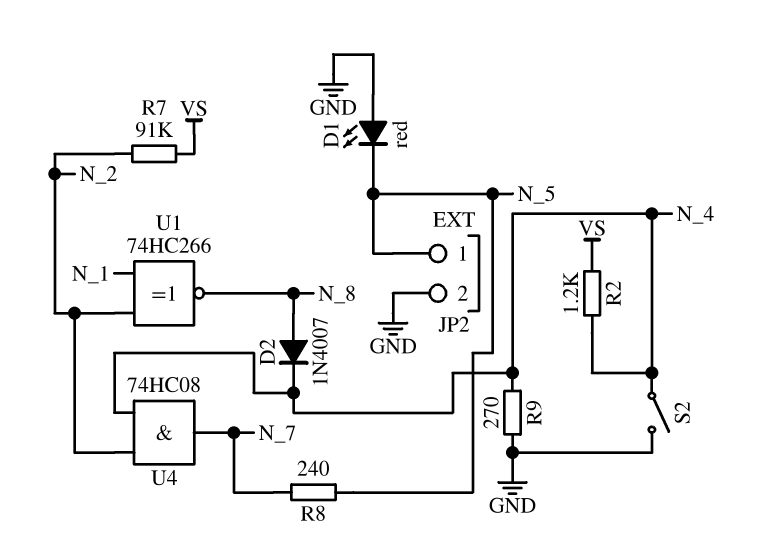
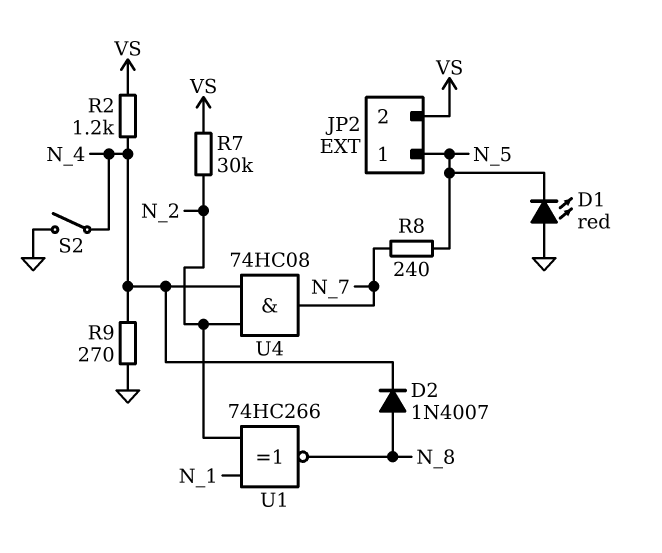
JP2 pin 2: GND -> VS
R7: 91k (N_2, VS) -> 30k (N_2, VS)

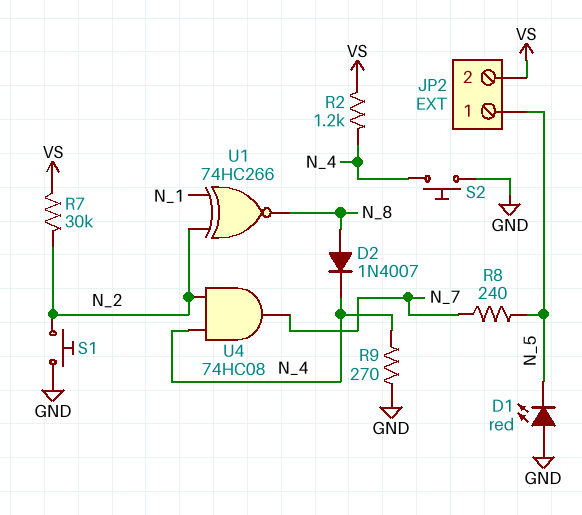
S1: none -> button (GND, N_2)
S2: switch (GND, N_4) -> button (GND, N_4)

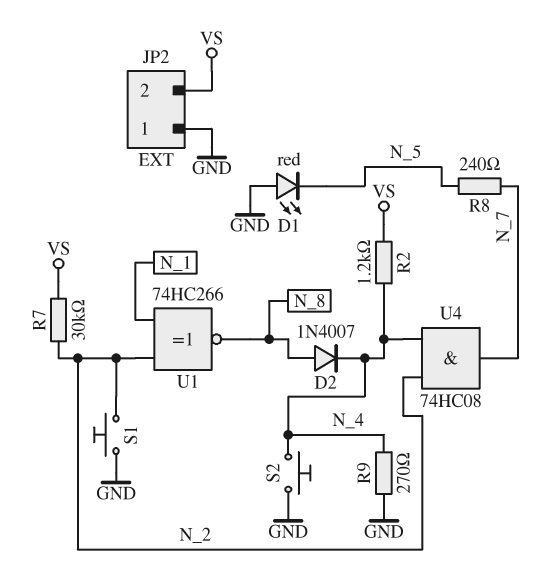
JP2 pin 1: N_5 -> GND

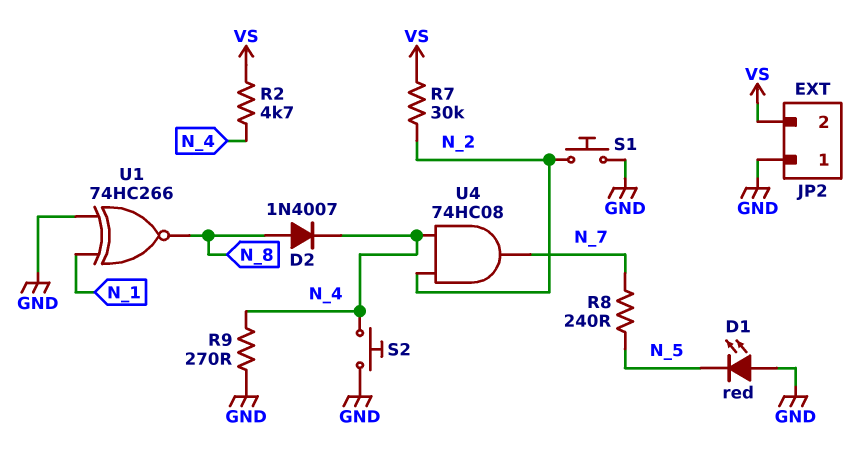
R2: 1.2k (N_4, VS) -> 4.7k (N_4, VS)
U1: XNOR 74HC266 (in N_1, in N_2, out N_8) -> XNOR 74HC266 (in GND, in N_1, out N_8)

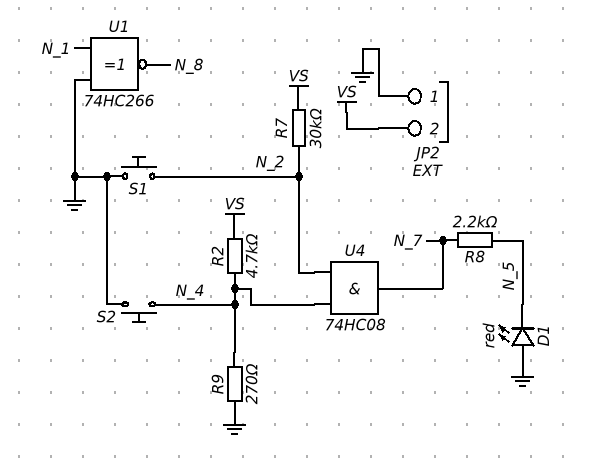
D2: diode 1N4007 (A N_8, K N_4) -> none
R8: 240 (N_5, N_7) -> 2.2k (N_5, N_7)

